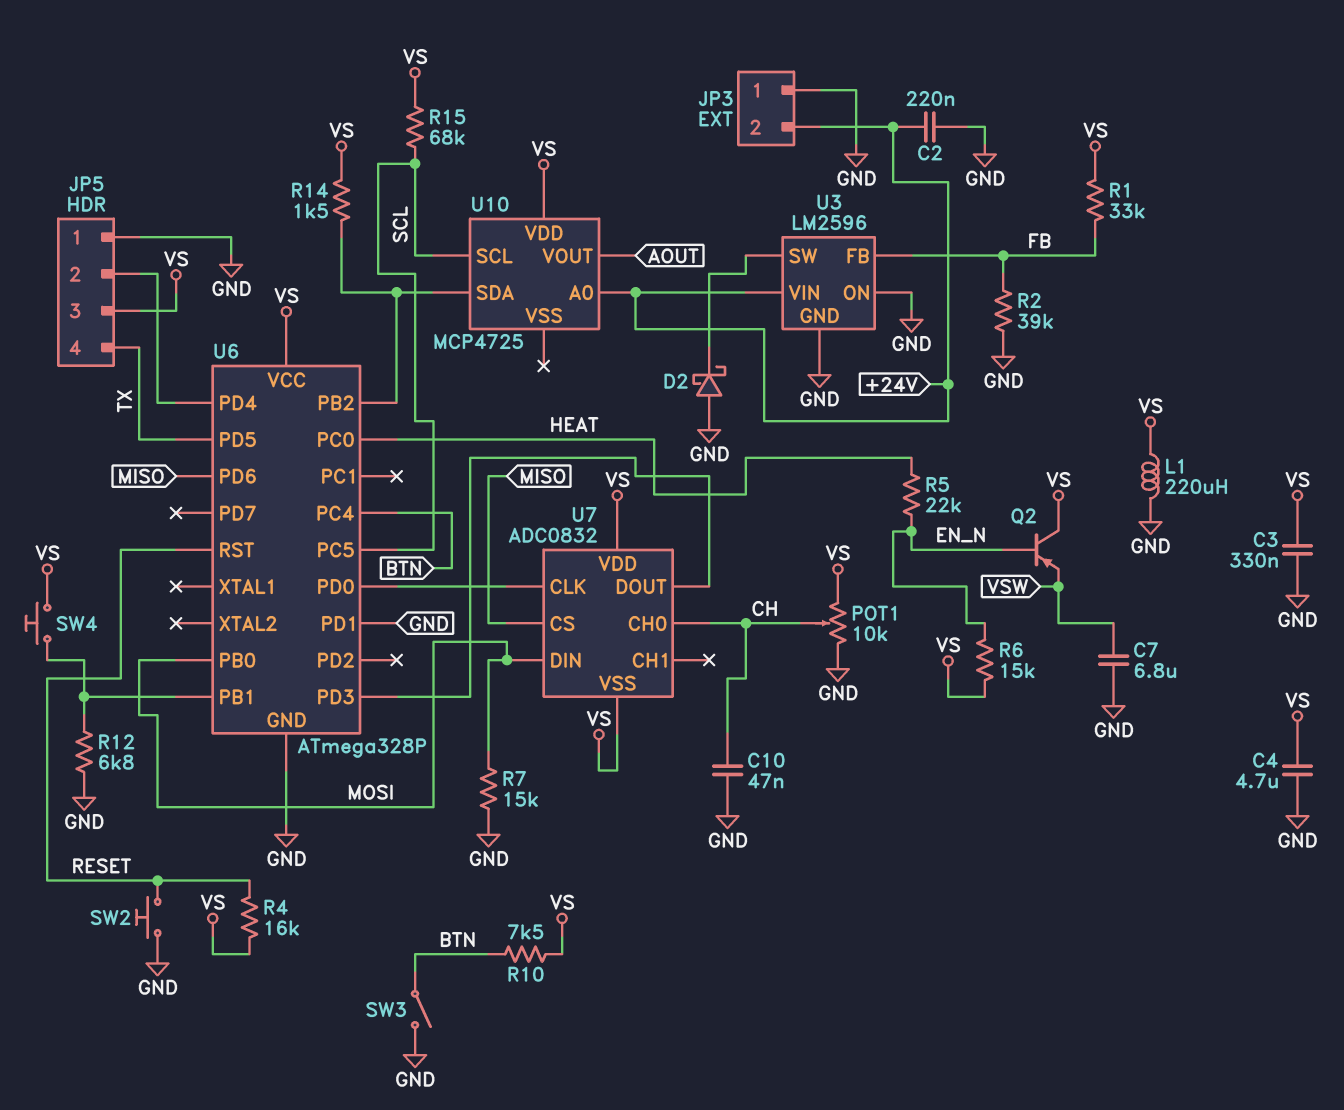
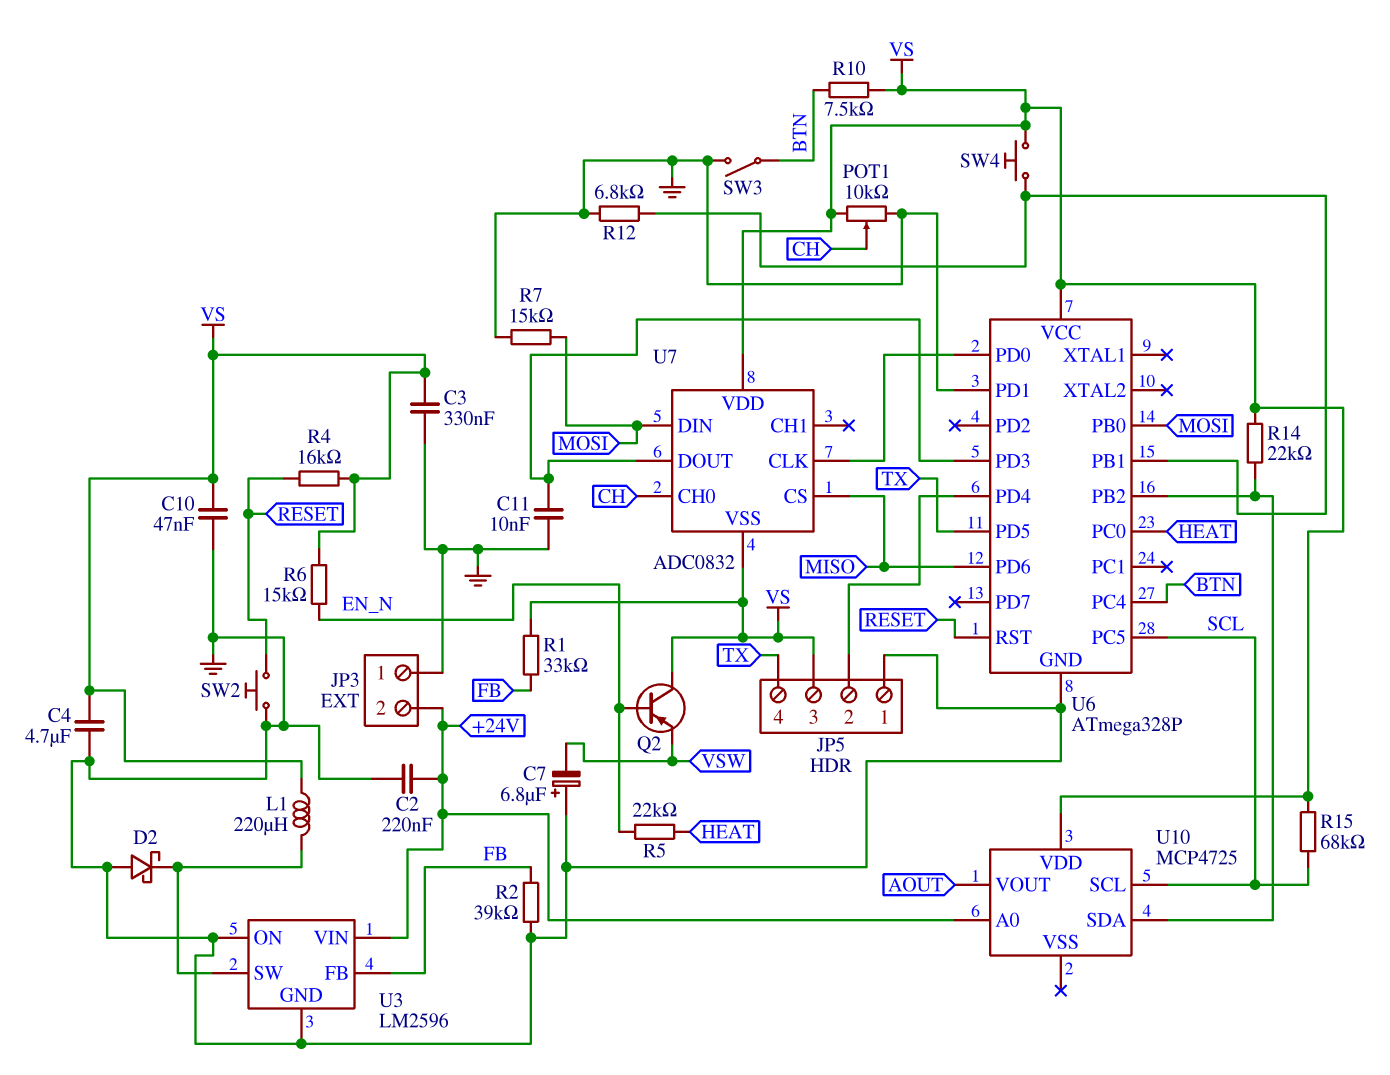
C7: 6.8uF (GND, VSW) -> 6.8uF (plus GND, minus VSW)
C10: 47nF (CH, GND) -> 47nF (GND, VS)
C11: none -> 10nF (GND, U6/PD3)
L1: 220uH (GND, VS) -> 220uH (U3/SW, VS)
R14: 1.5k (U6/PB2, VS) -> 22k (U6/PB2, VS)

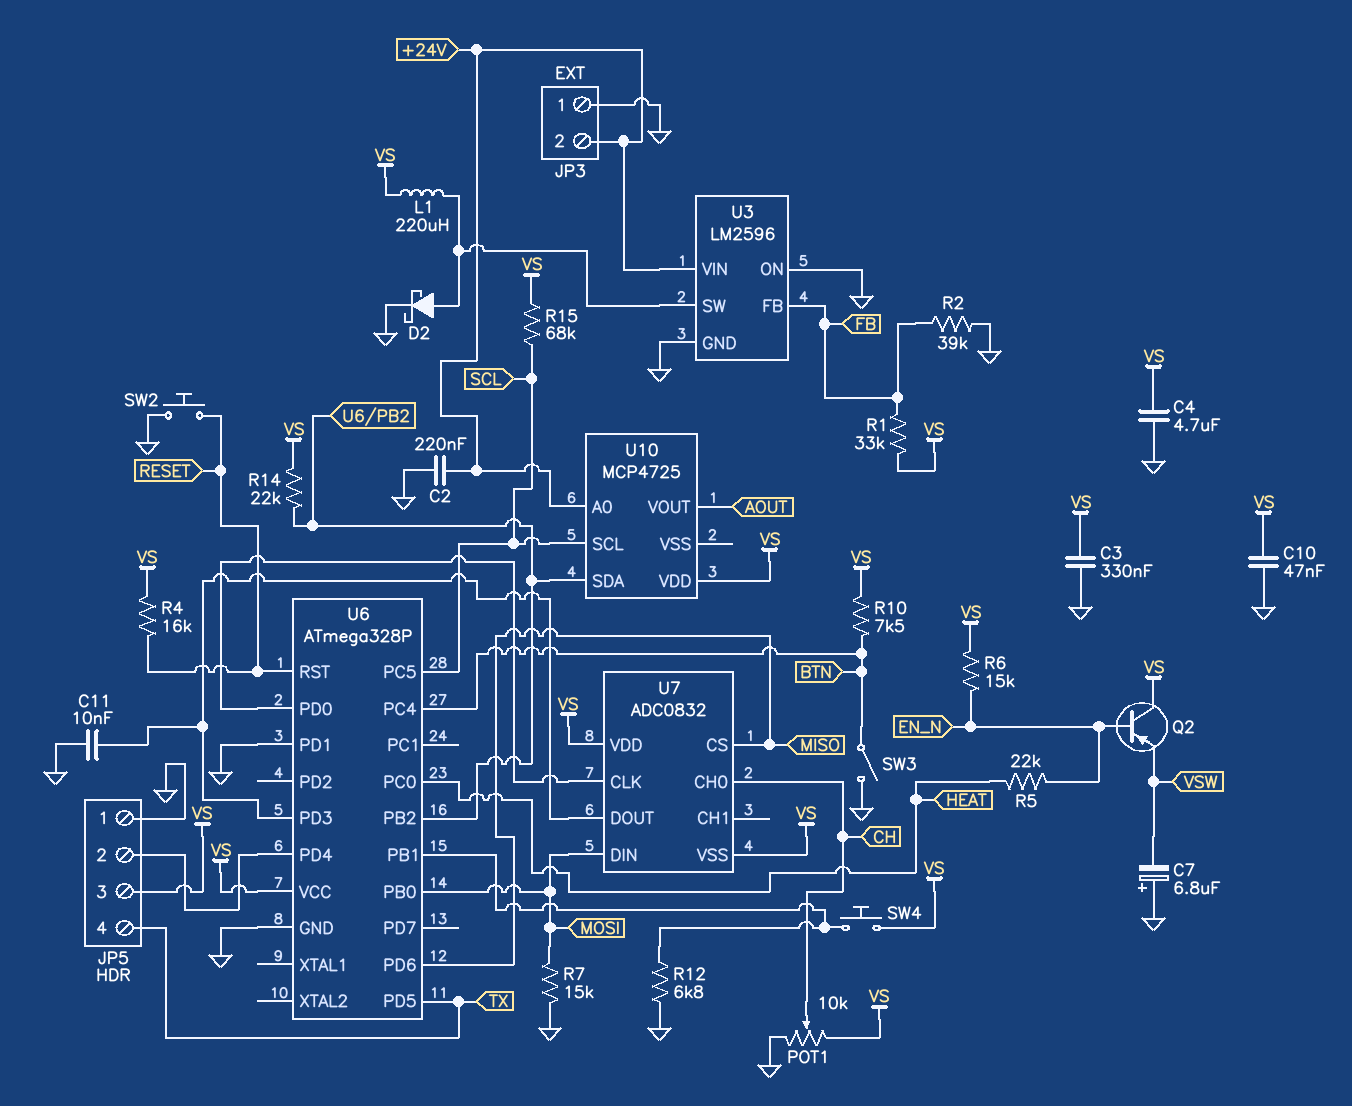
D2: schottky (A GND, K U3/SW) -> schottky (A U3/SW, K GND)

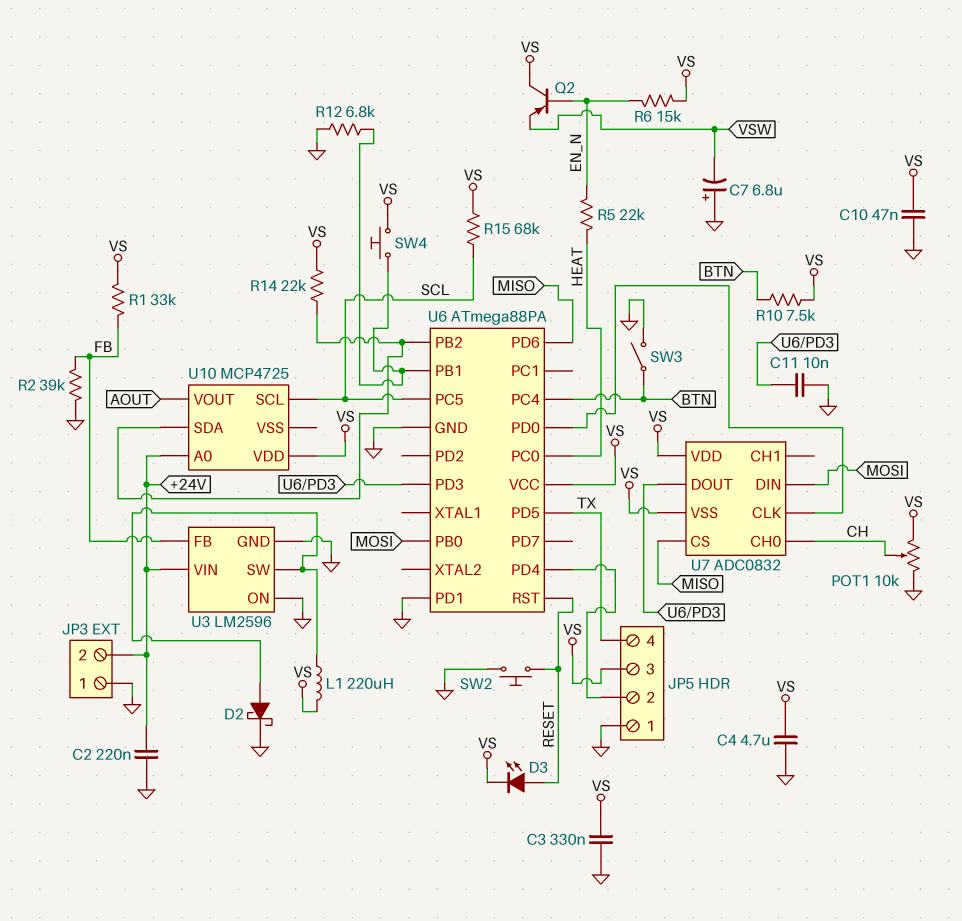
D3: none -> LED (A RESET, K VS)
R4: 16k (RESET, VS) -> none
R7: 15k (GND, MOSI) -> none
U6: ATmega328P -> ATmega88PA

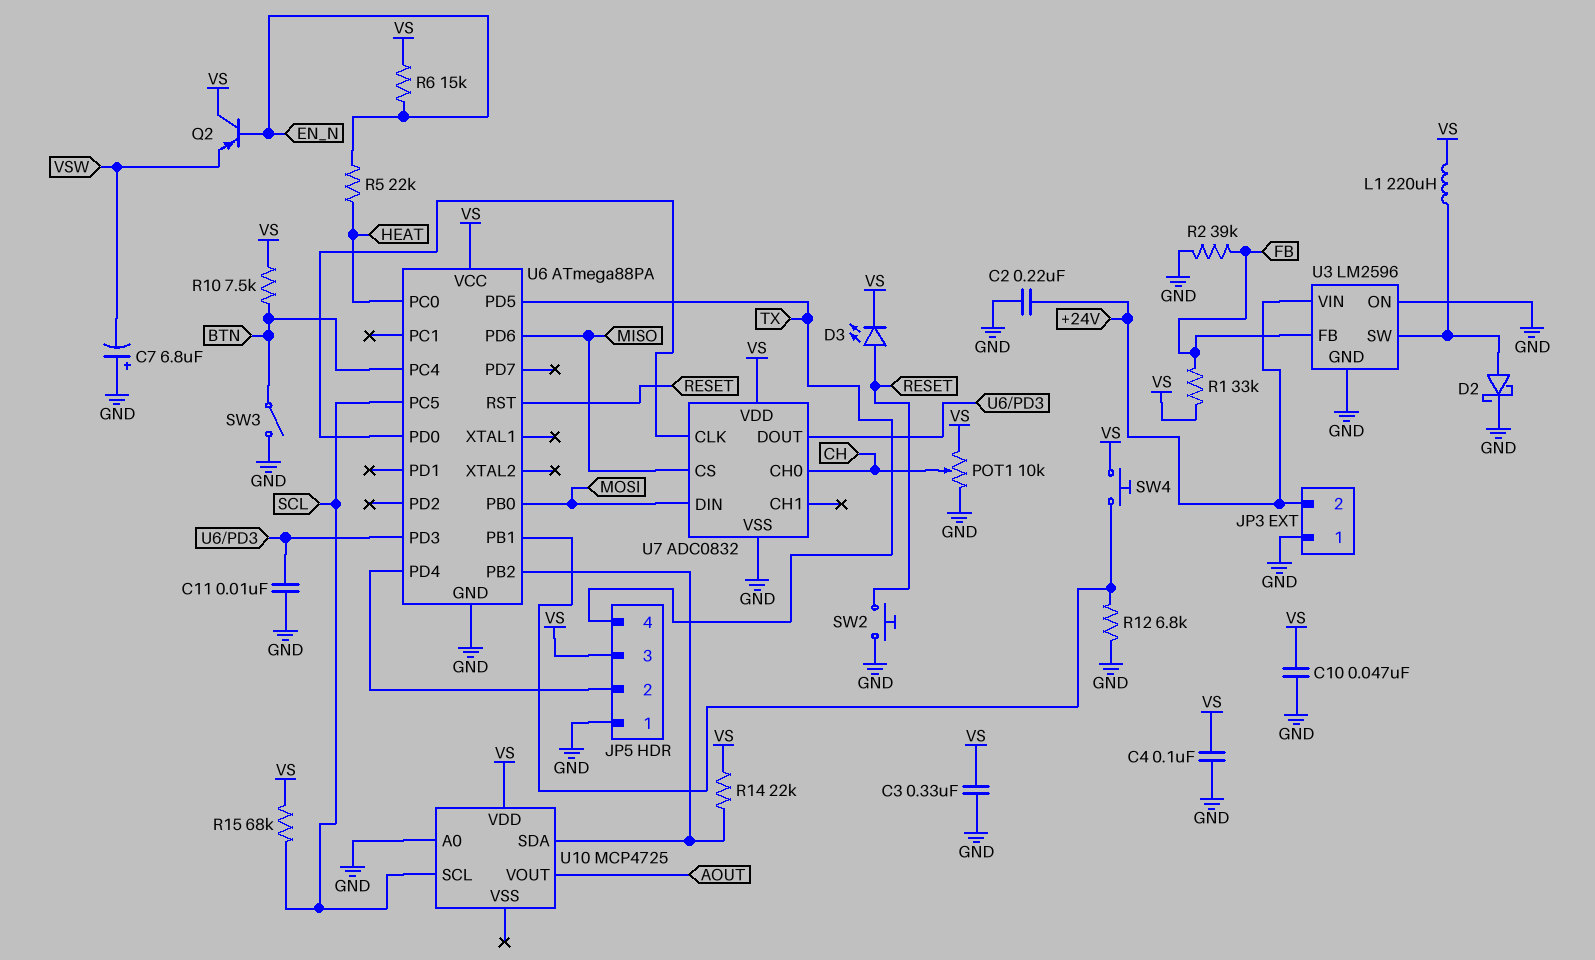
C4: 4.7uF (GND, VS) -> 100nF (GND, VS)
U6 pin PD1: GND -> none
U7 pin VSS: VS -> GND
U10 pin A0: +24V -> GND

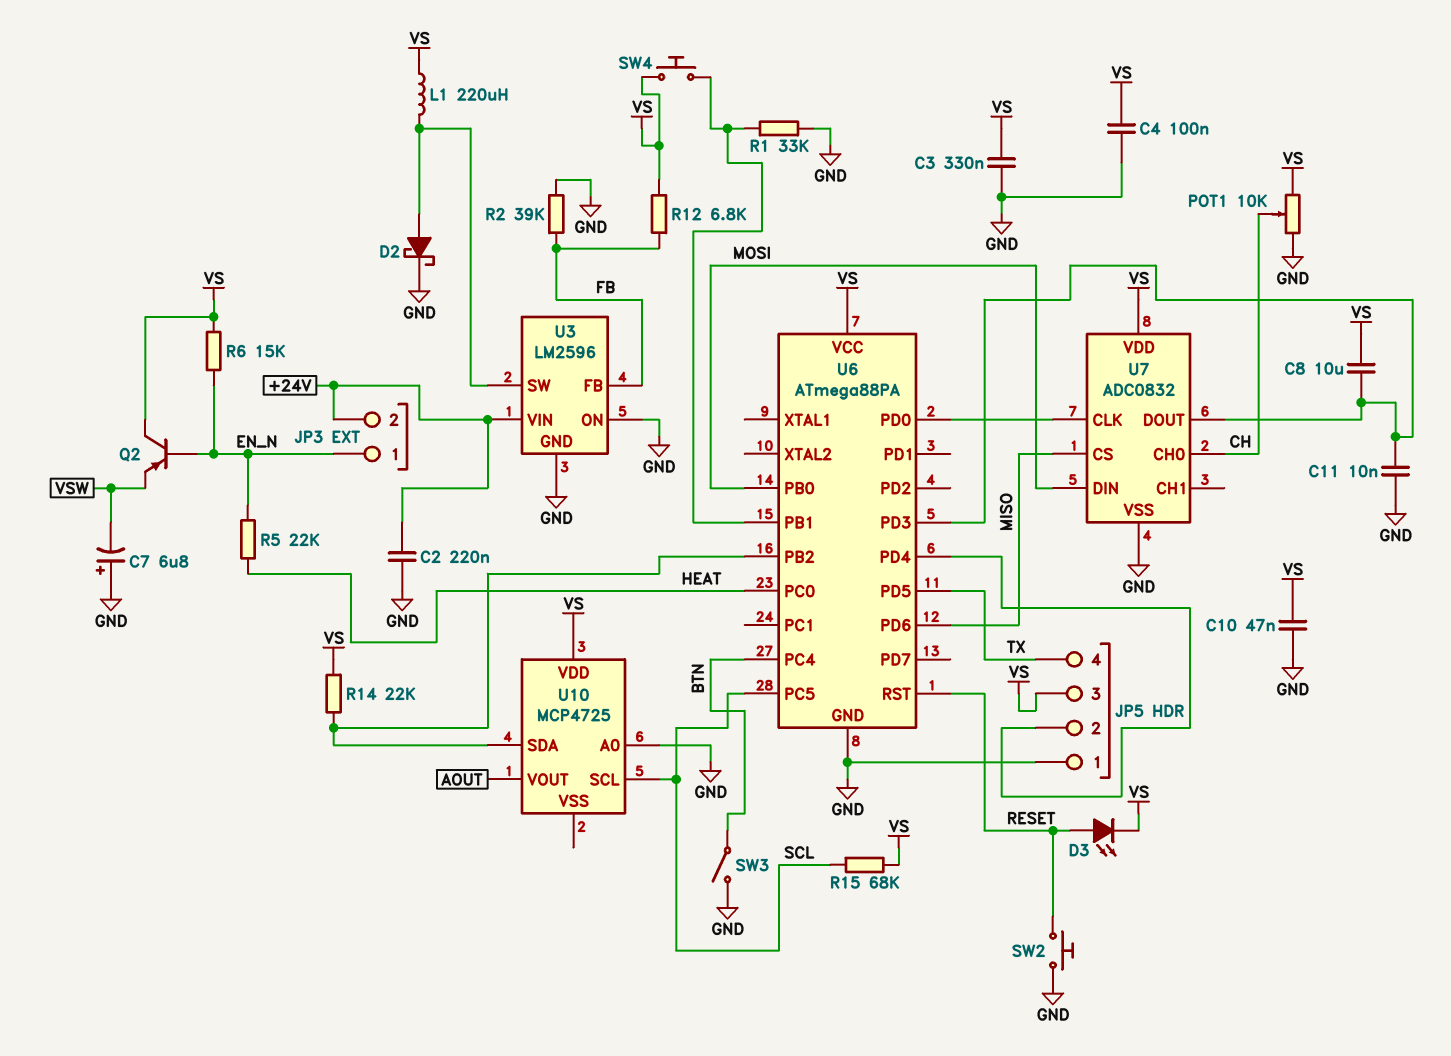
C8: none -> 10uF (U6/PD3, VS)
JP3 pin 1: GND -> EN_N
R1: 33k (FB, VS) -> 33k (GND, U6/PB1)
R10: 7.5k (BTN, VS) -> none
R12: 6.8k (GND, U6/PB1) -> 6.8k (FB, VS)

